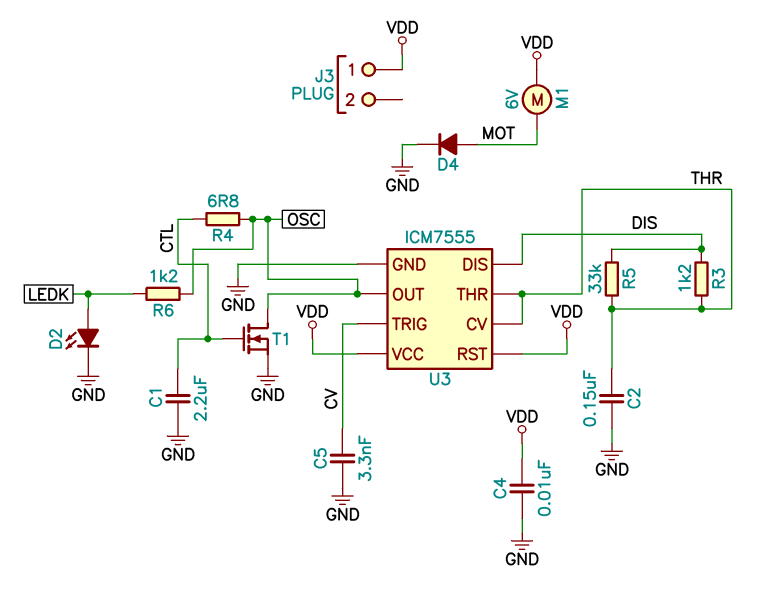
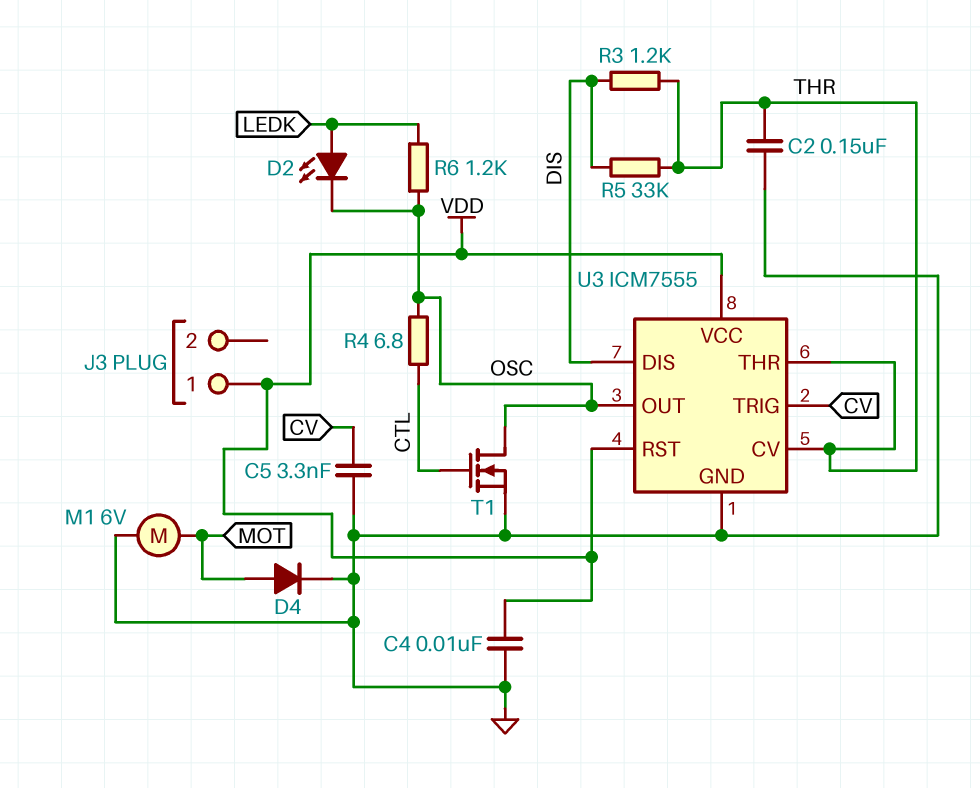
C1: 2.2uF (CTL, GND) -> none
D2: LED (A LEDK, K GND) -> LED (A LEDK, K OSC)
M1: motor 6V (MOT, VDD) -> motor 6V (GND, MOT)

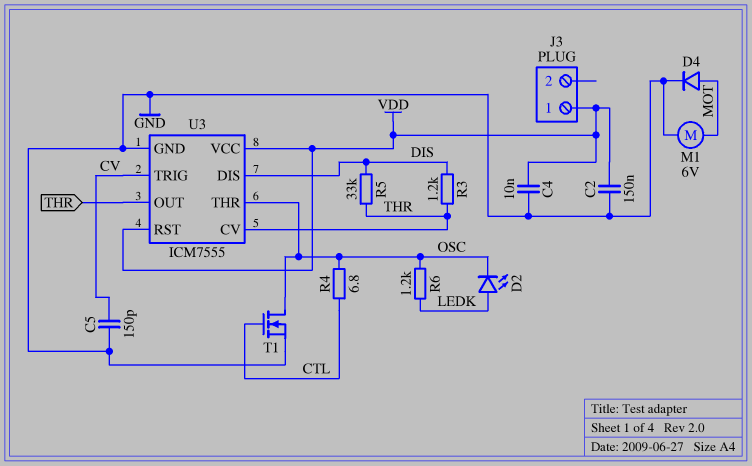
C2: 150nF (GND, THR) -> 150nF (GND, VDD)
C5: 3.3nF (CV, GND) -> 150pF (CV, GND)
U3 pin OUT: OSC -> THR
U3 pin THR: THR -> OSC

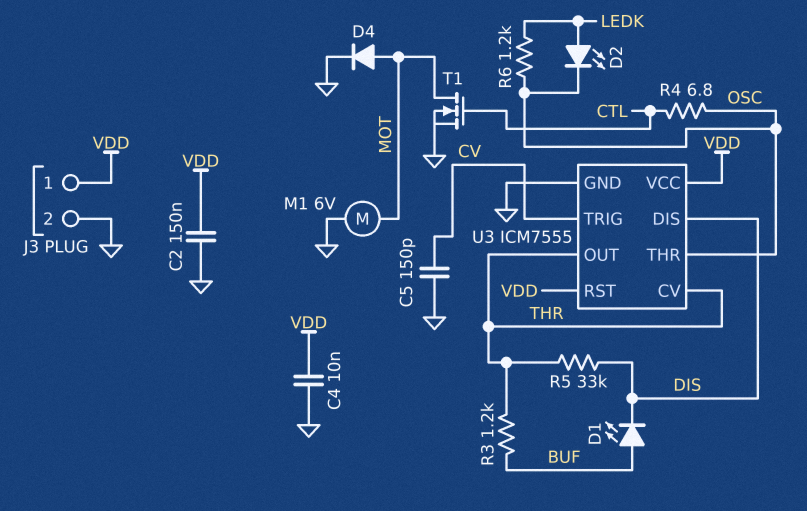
D1: none -> LED (A BUF, K DIS)
J3 pin 2: none -> GND
R3: 1.2k (DIS, THR) -> 1.2k (BUF, THR)
T1: NMOS (G CTL, D OSC, S GND) -> NMOS (G CTL, D MOT, S GND)

